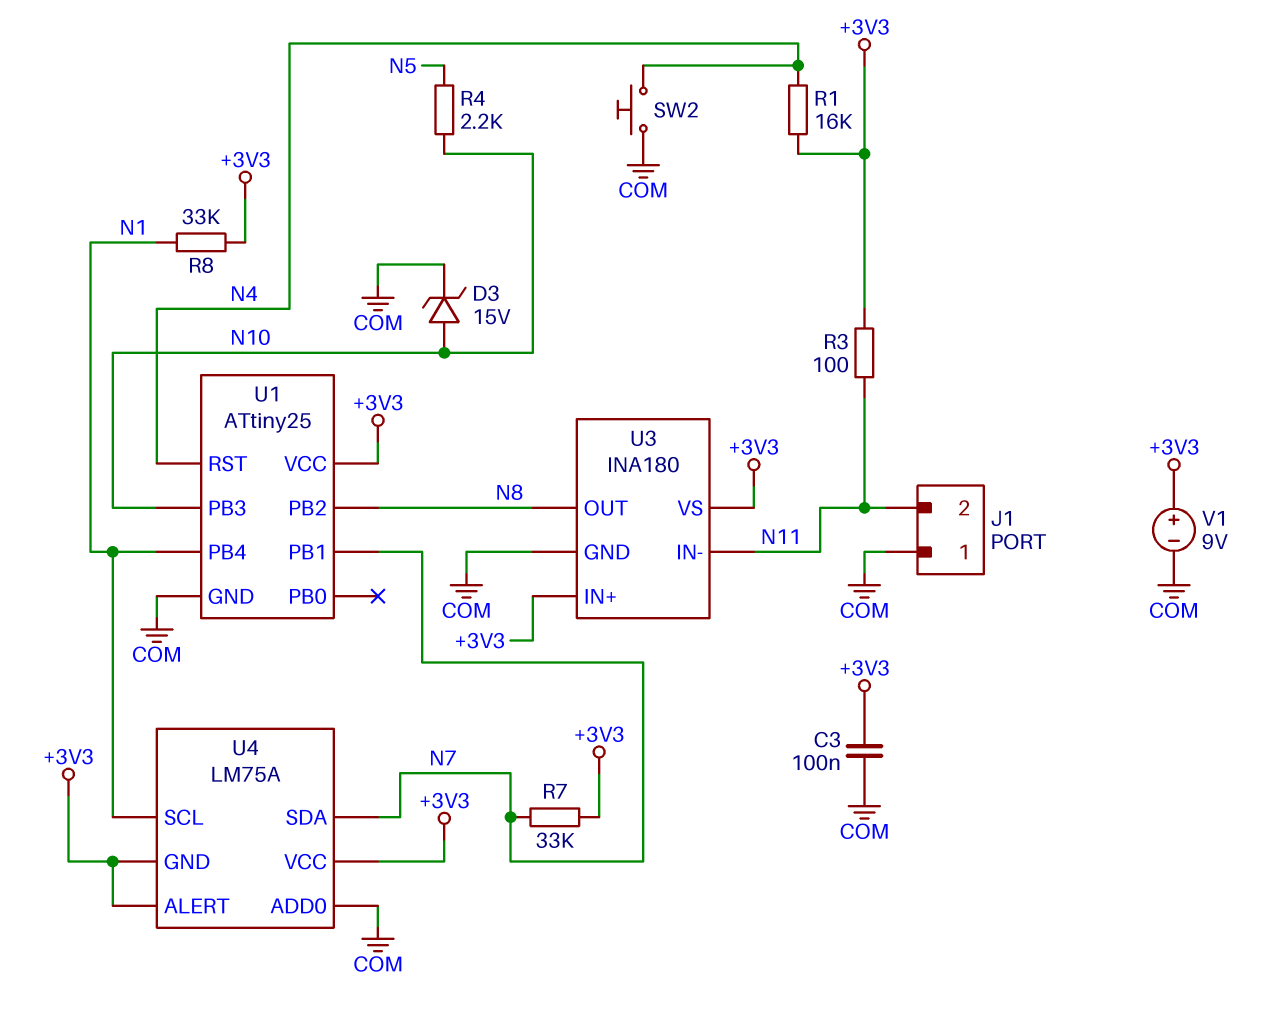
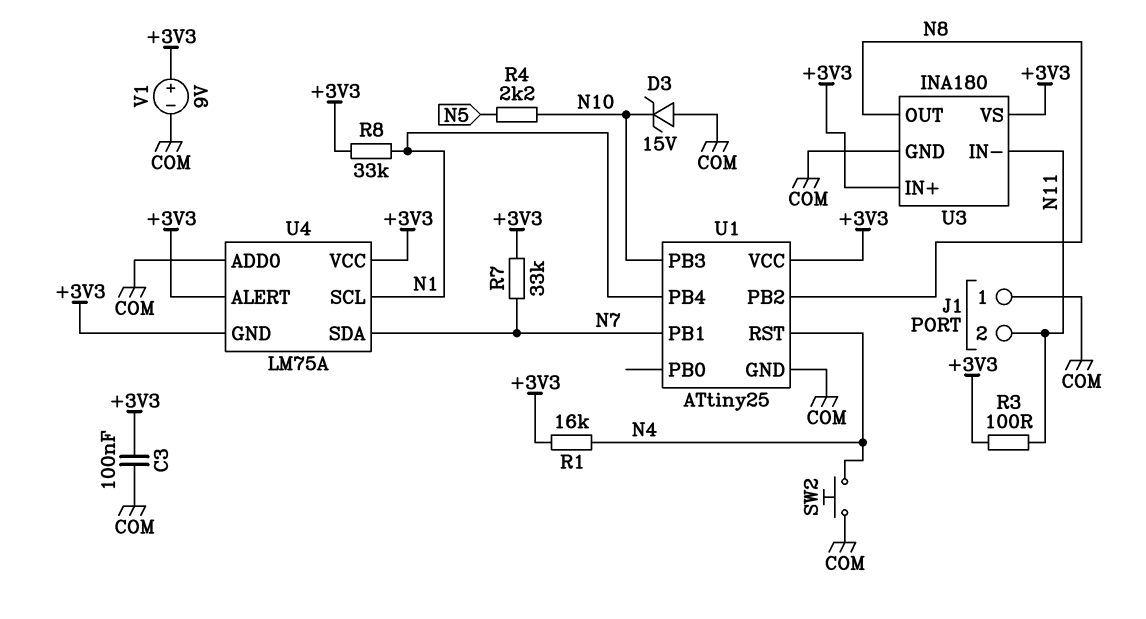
D3: zener 15V (A N10, K COM) -> zener 15V (A COM, K N10)

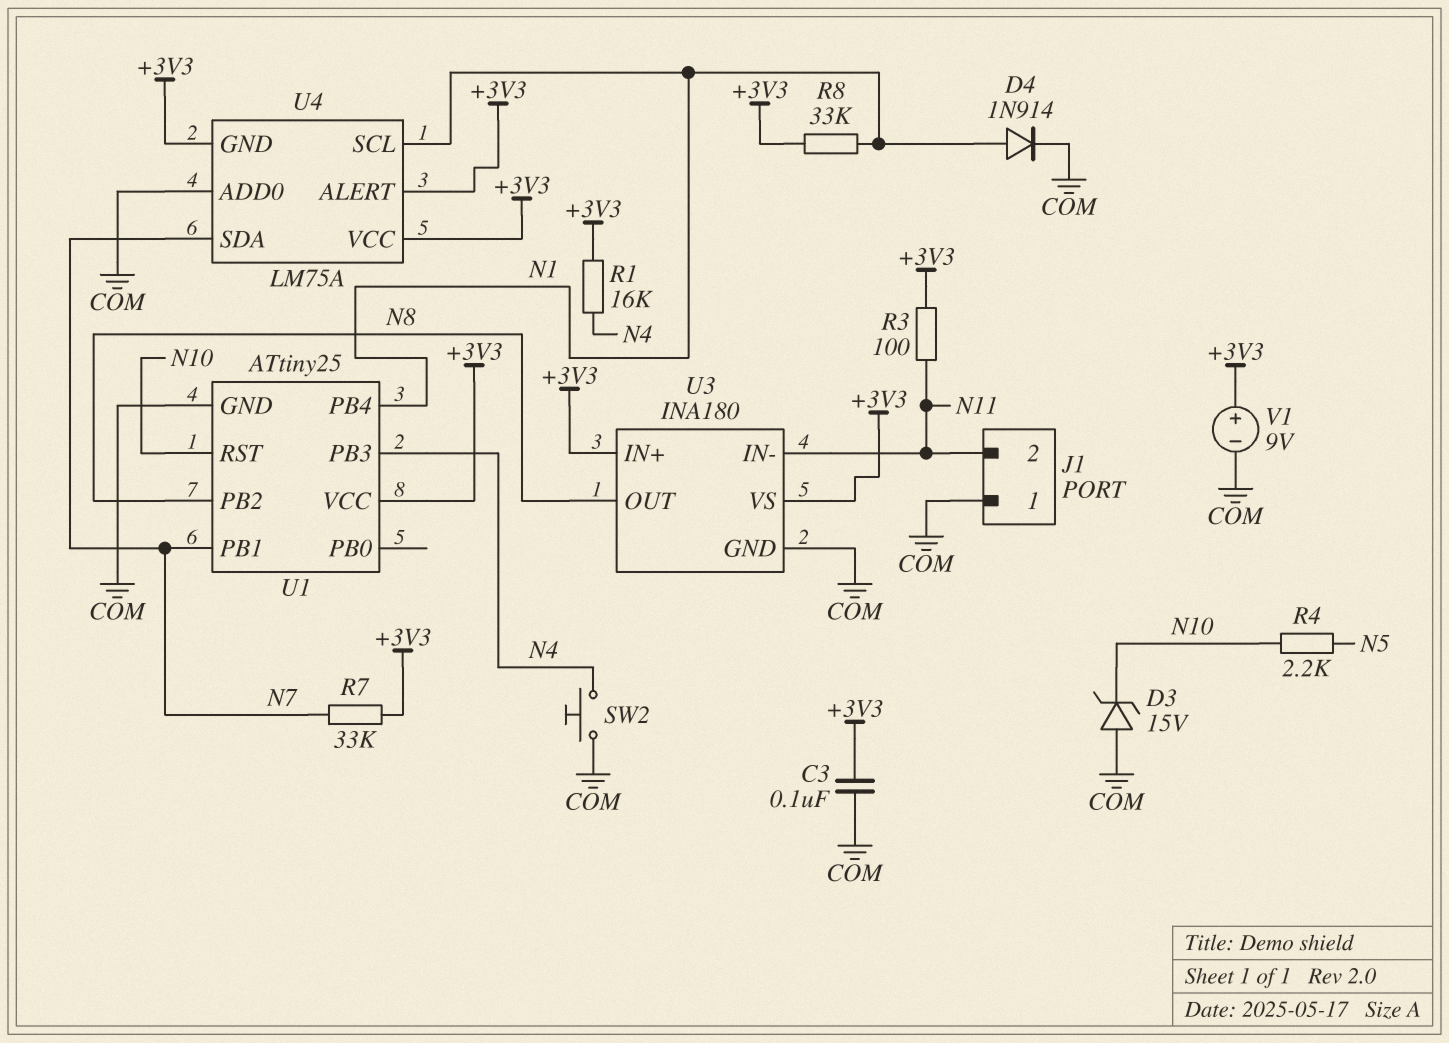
D4: none -> diode 1N914 (A N1, K COM)
U1 pin PB3: N10 -> N4
U1 pin RST: N4 -> N10

